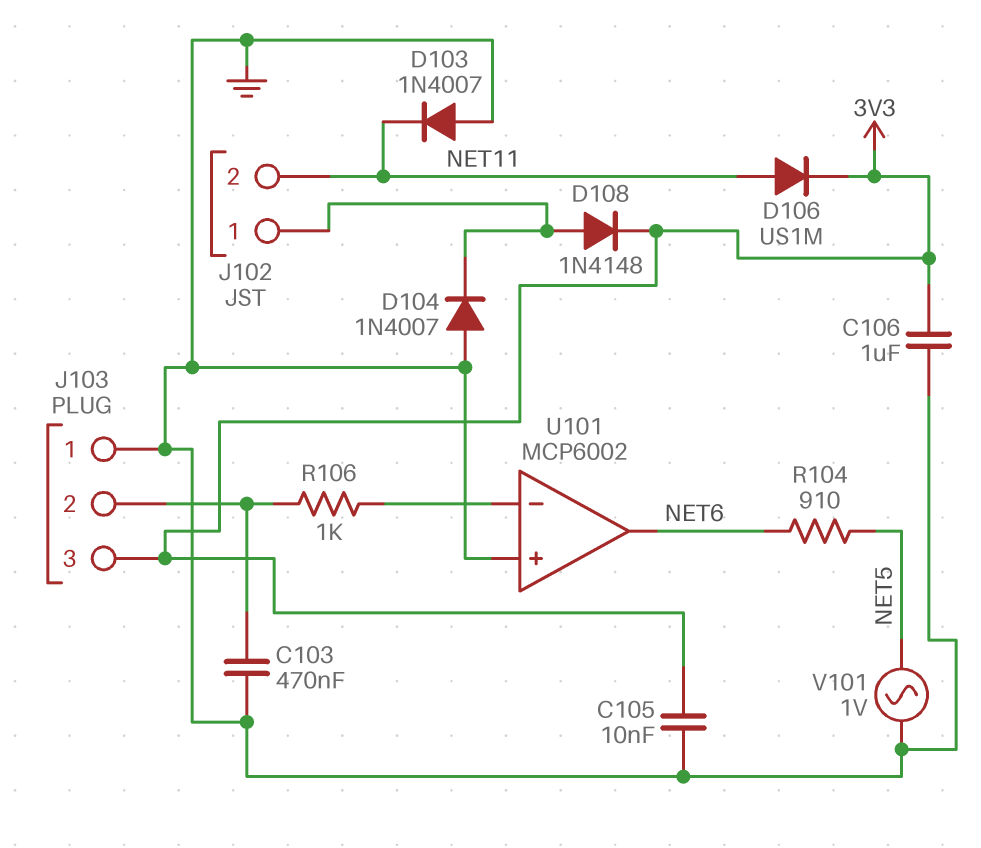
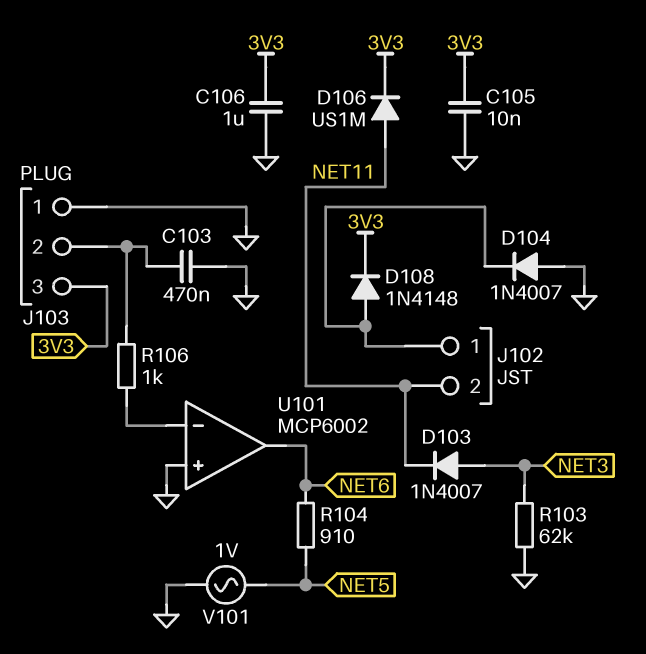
D103: diode 1N4007 (A GND, K NET11) -> diode 1N4007 (A NET3, K NET11)
R103: none -> 62k (GND, NET3)

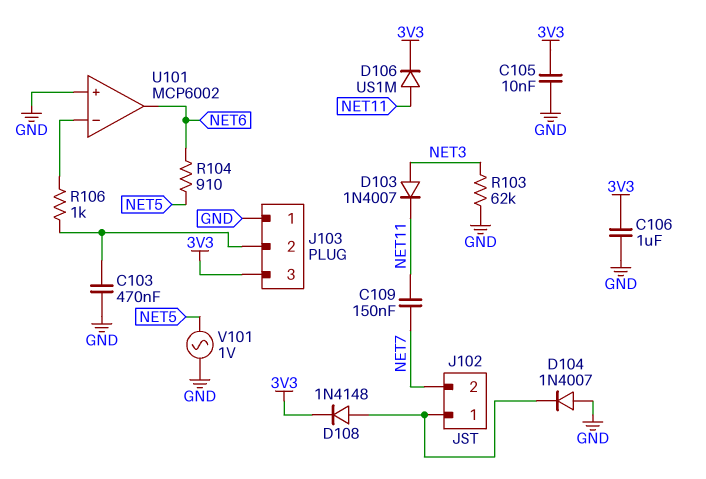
C109: none -> 150nF (NET7, NET11)
J102 pin 2: NET11 -> NET7

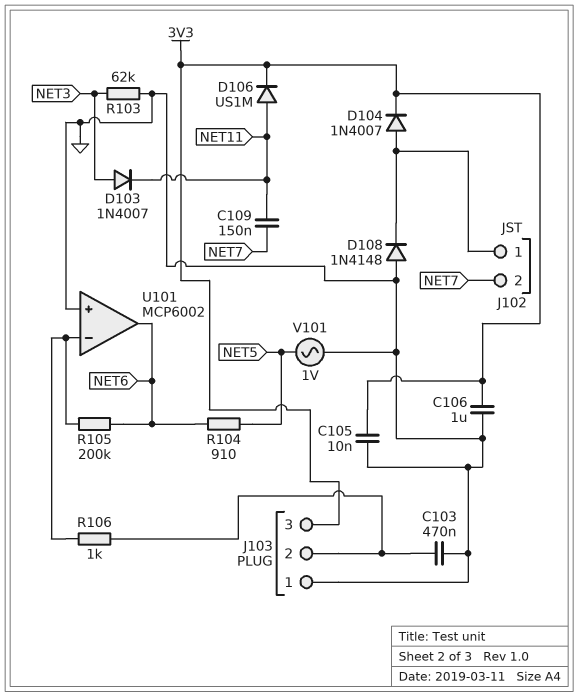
D104: diode 1N4007 (A GND, K J102/1) -> diode 1N4007 (A J102/1, K 3V3)
D108: diode 1N4148 (A J102/1, K 3V3) -> diode 1N4148 (A GND, K J102/1)
R105: none -> 200k (NET6, U101/in-)

